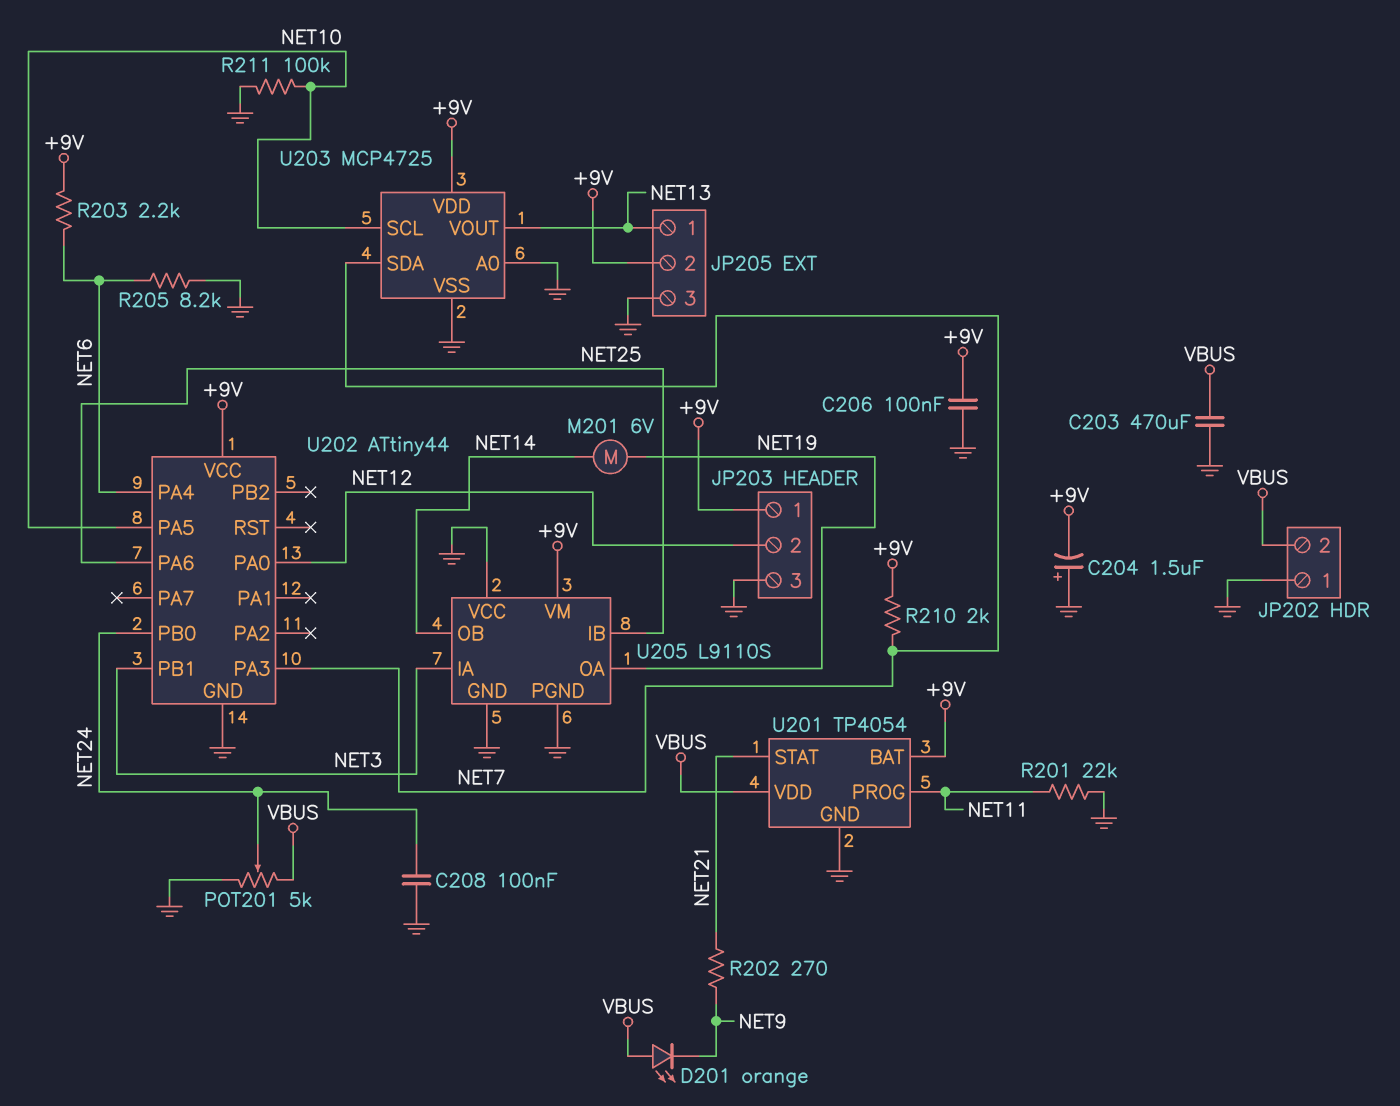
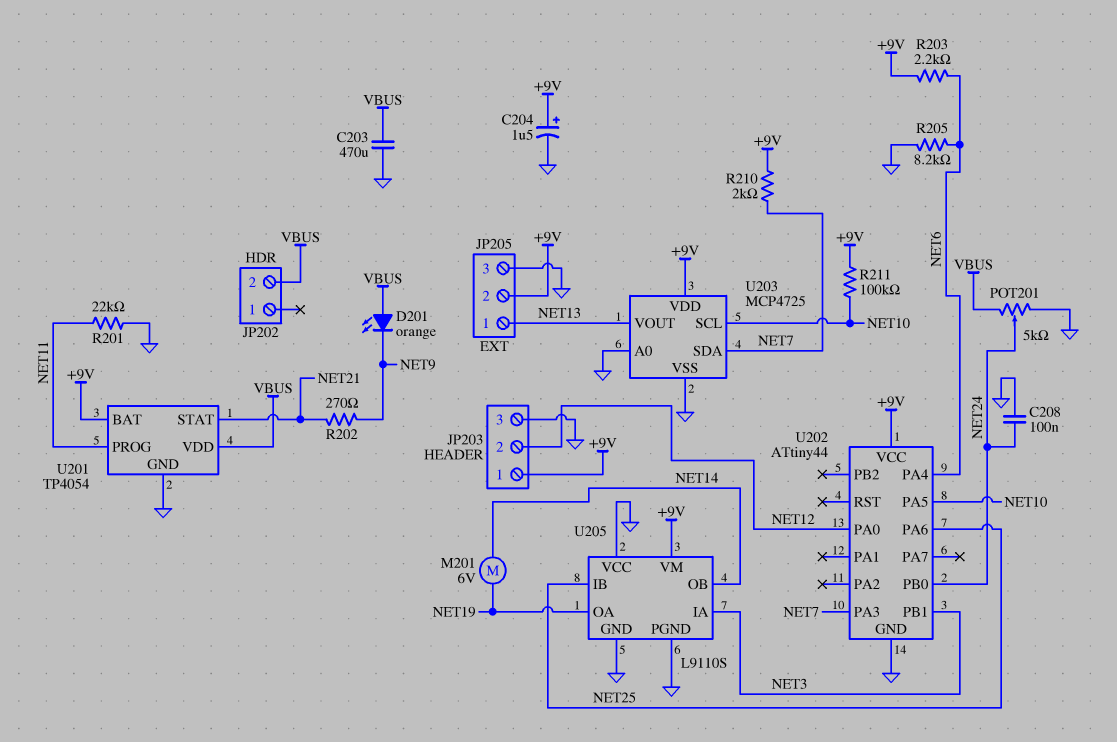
C204: 1.5uF (plus GND, minus +9V) -> 1.5uF (plus +9V, minus GND)
C206: 100nF (+9V, GND) -> none
JP202 pin 1: GND -> none
R211: 100k (GND, NET10) -> 100k (+9V, NET10)

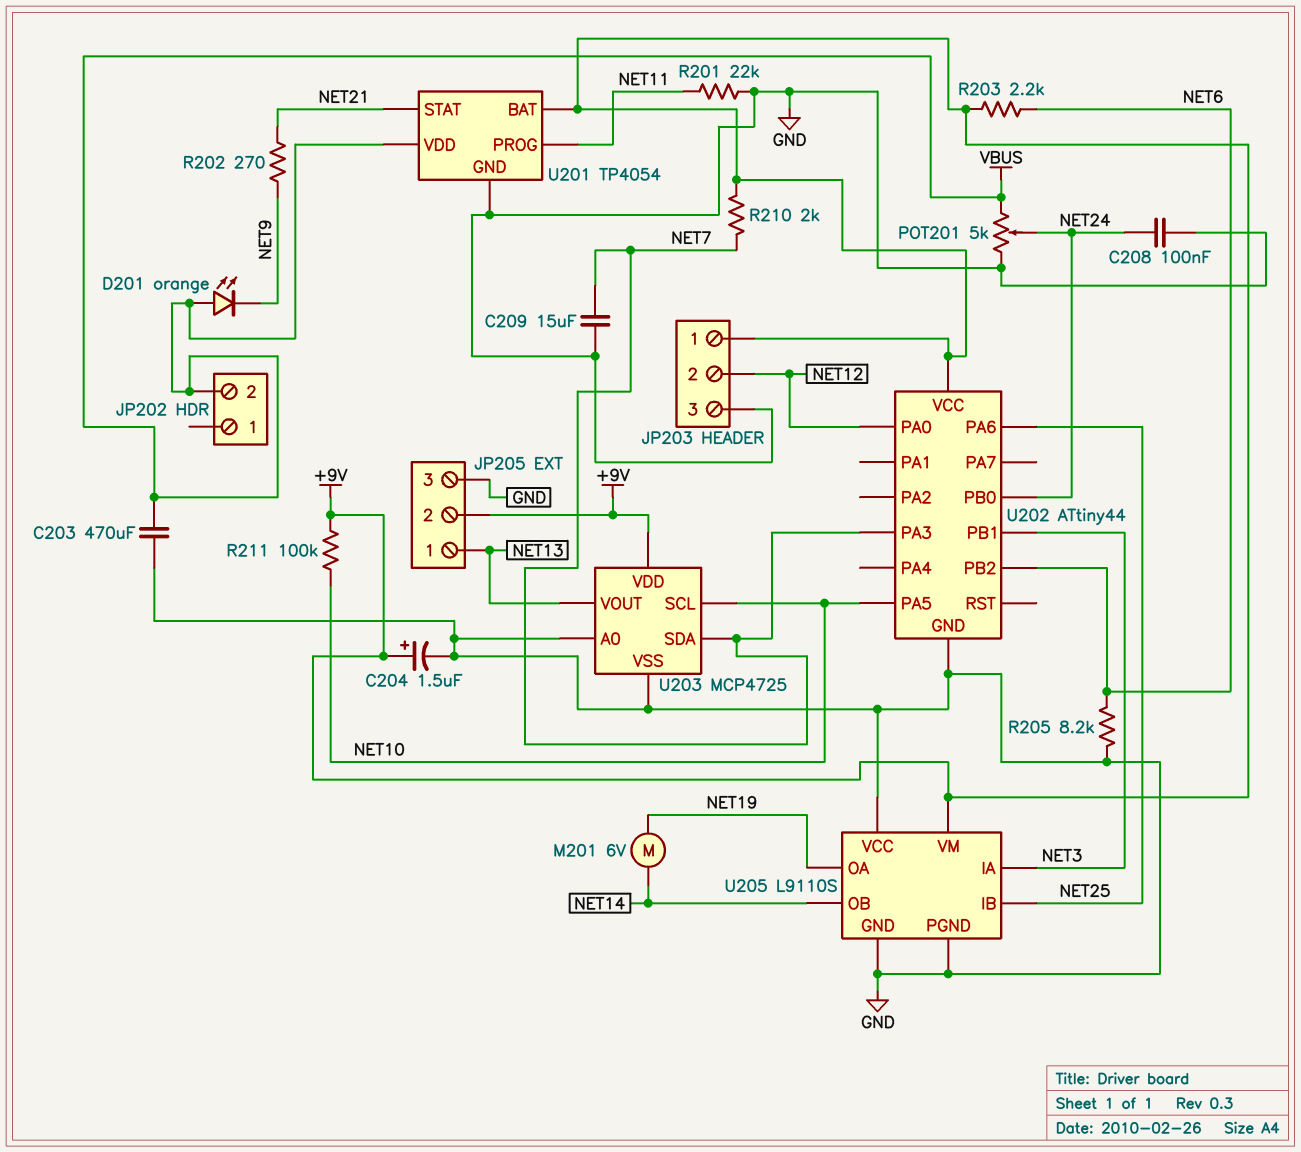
C209: none -> 15uF (GND, NET7)
U202 pin PA4: NET6 -> none
U202 pin PB2: none -> NET6

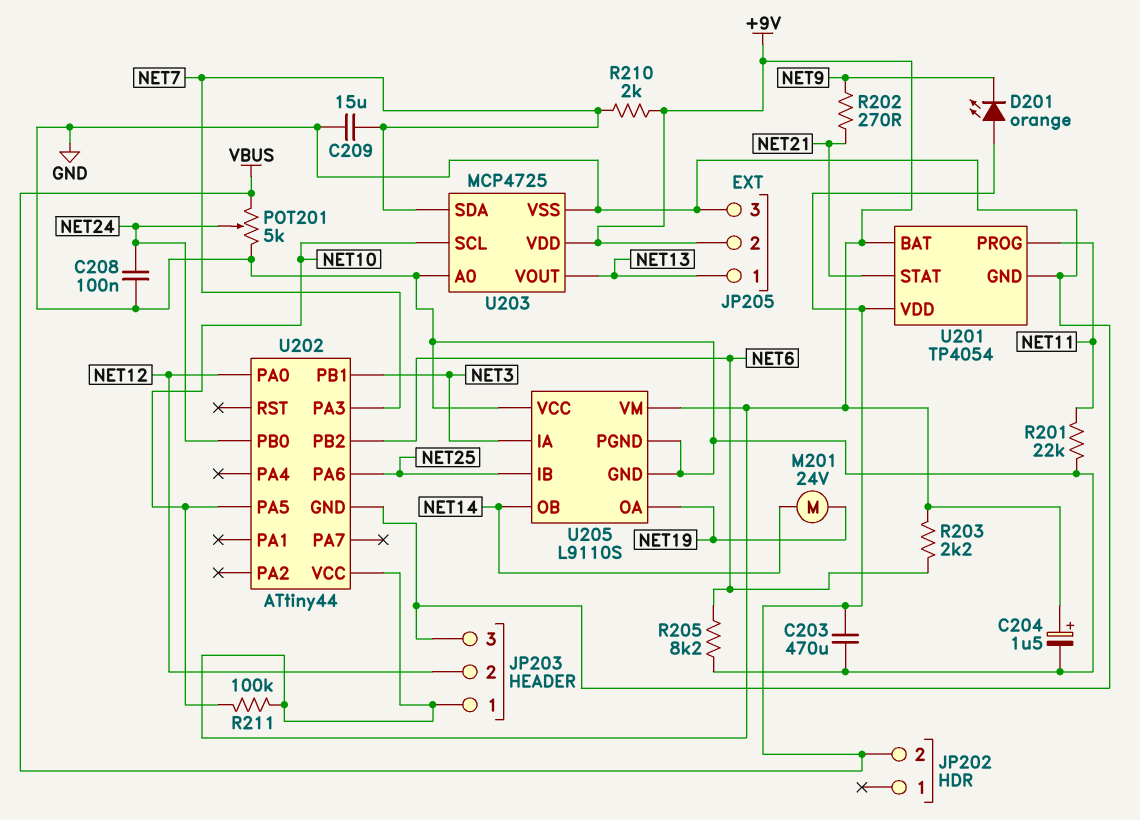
M201: motor 6V (NET14, NET19) -> motor 24V (NET14, NET19)

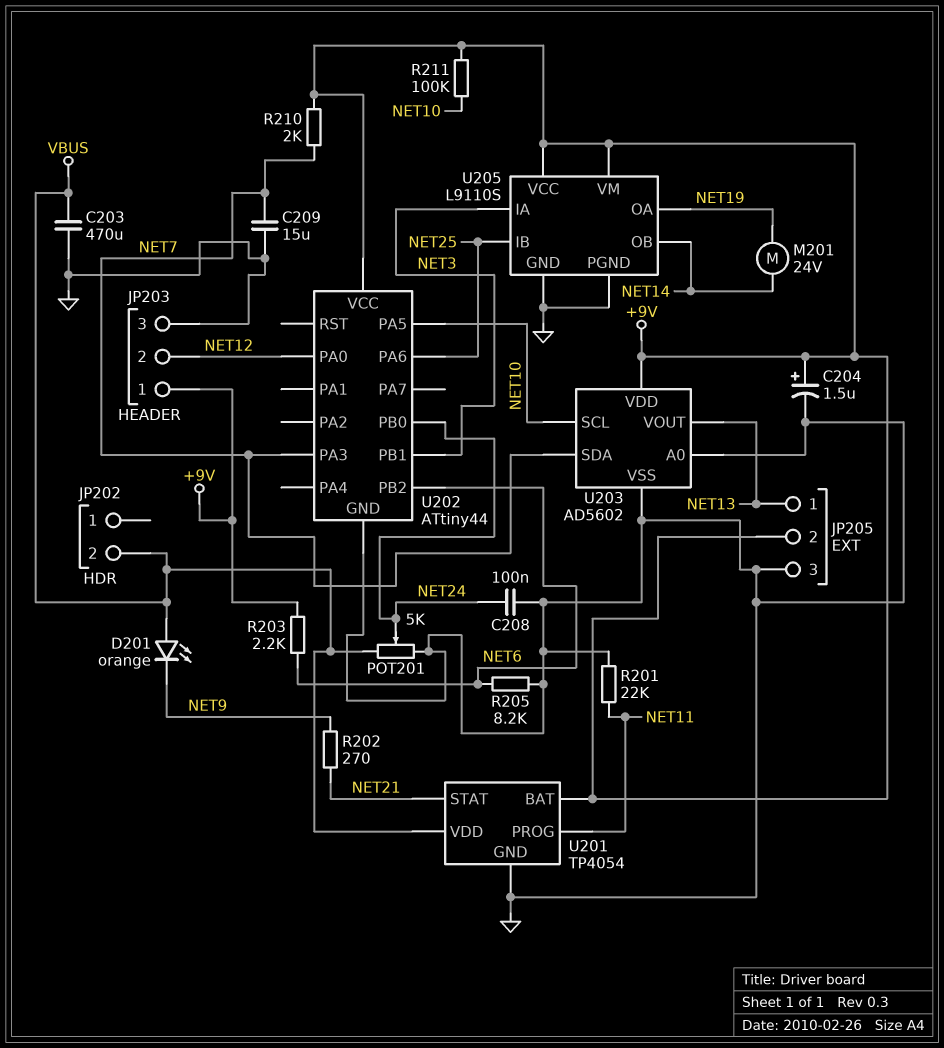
U203: MCP4725 -> AD5602
U205 pin VCC: GND -> +9V

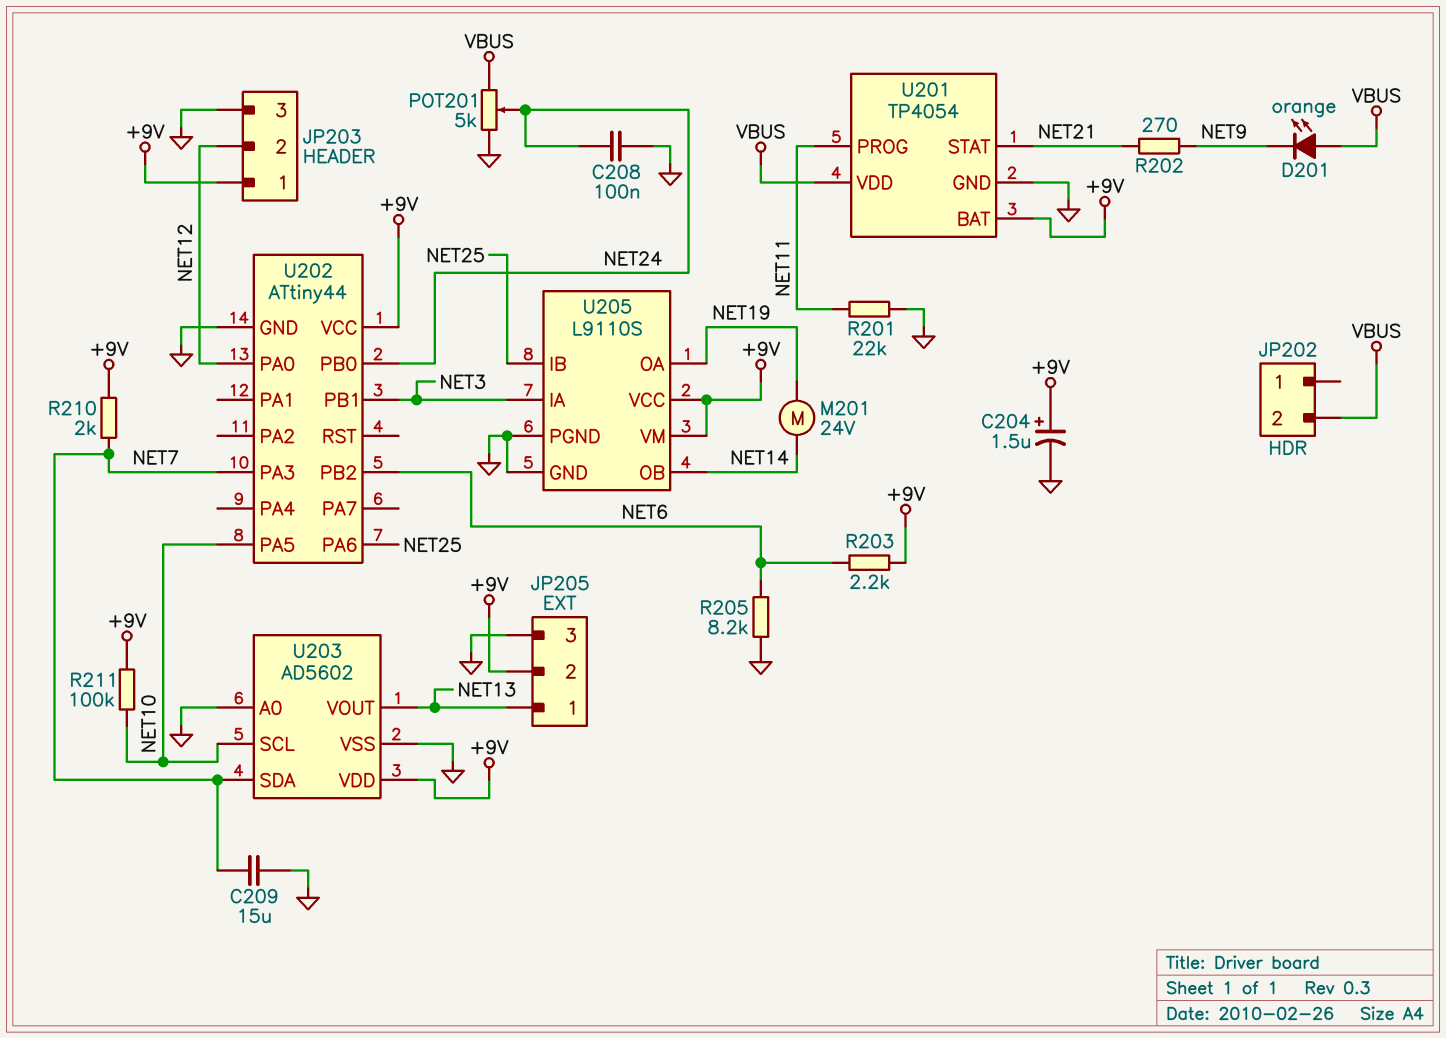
C203: 470uF (GND, VBUS) -> none

